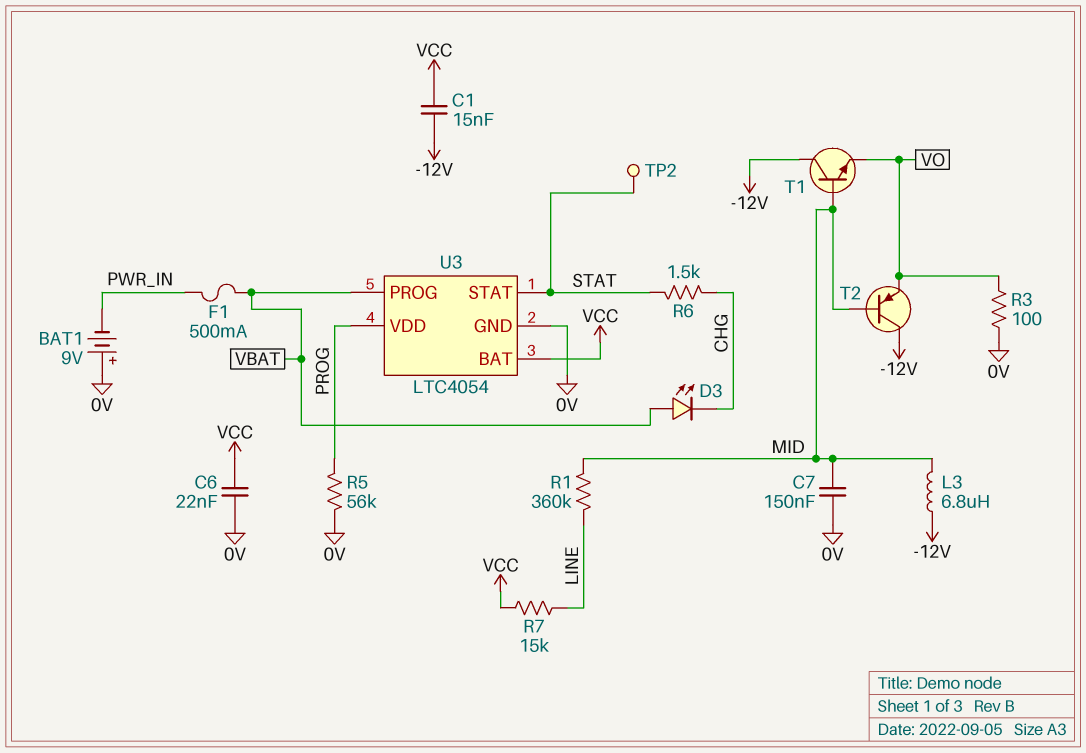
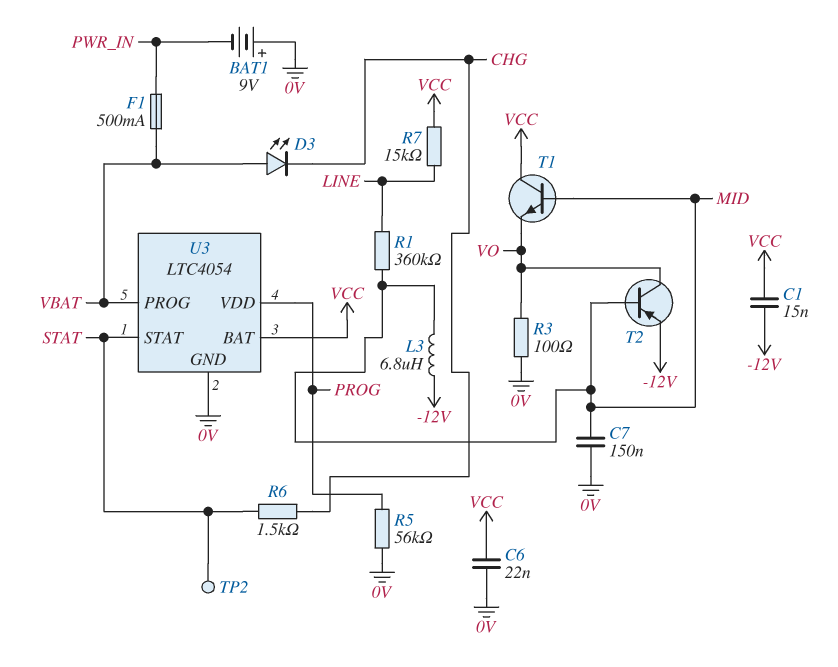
T1: NPN (B MID, C -12V, E VO) -> NPN (B MID, C VCC, E VO)
T2: PNP (B MID, C -12V, E VO) -> PNP (B MID, C VO, E -12V)

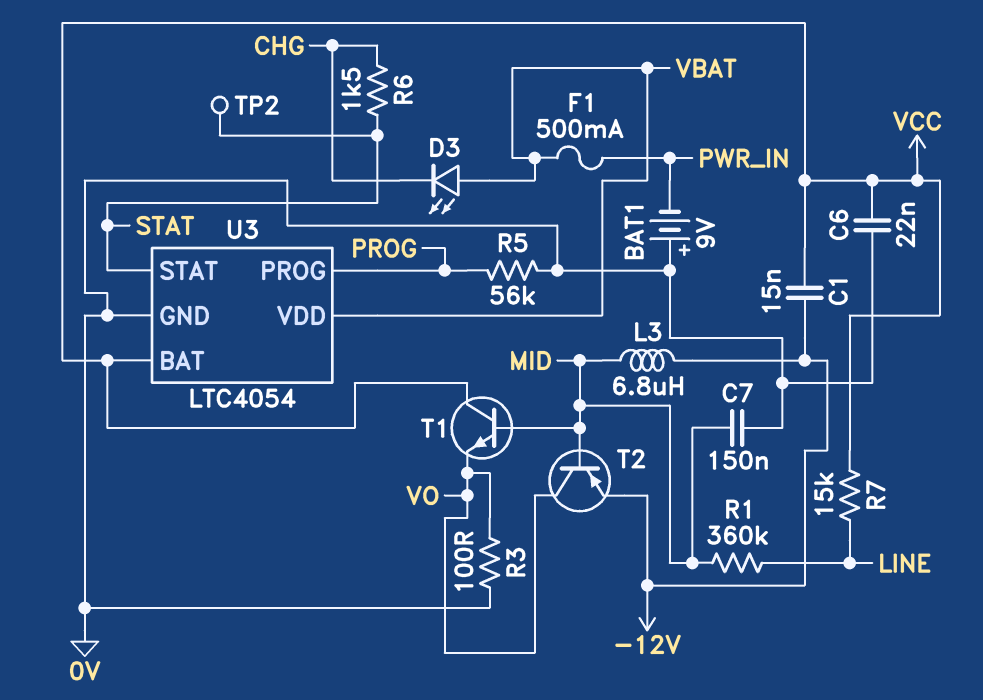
U3 pin PROG: VBAT -> PROG
U3 pin VDD: PROG -> VBAT

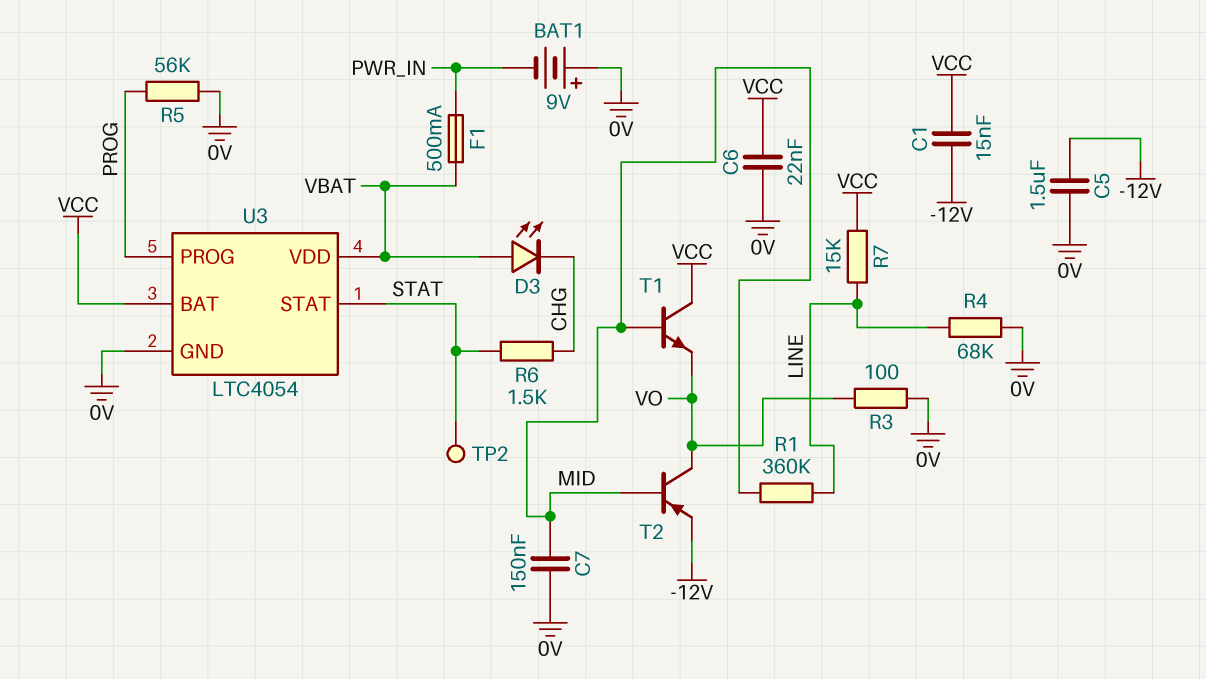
C5: none -> 1.5uF (-12V, 0V)
L3: 6.8uH (-12V, MID) -> none
R4: none -> 68k (0V, LINE)

